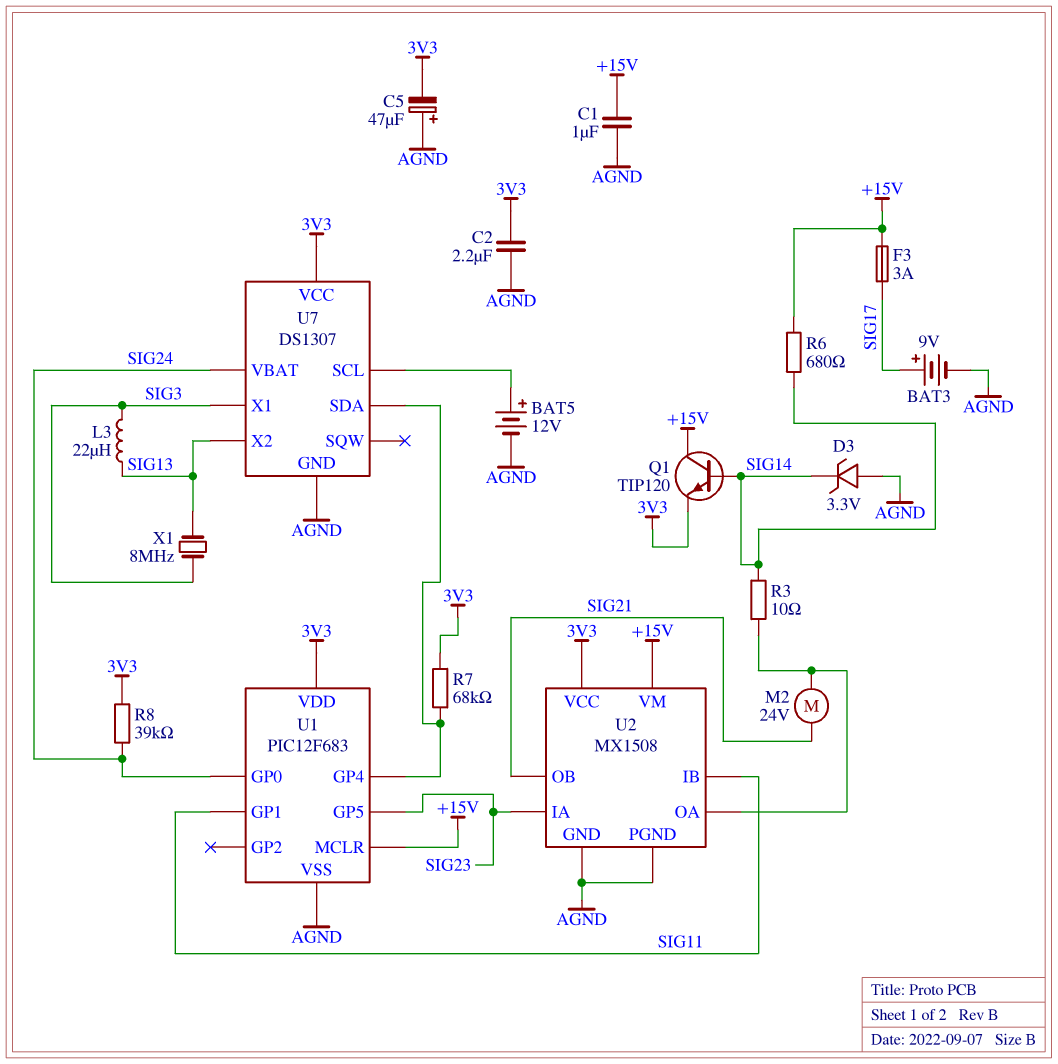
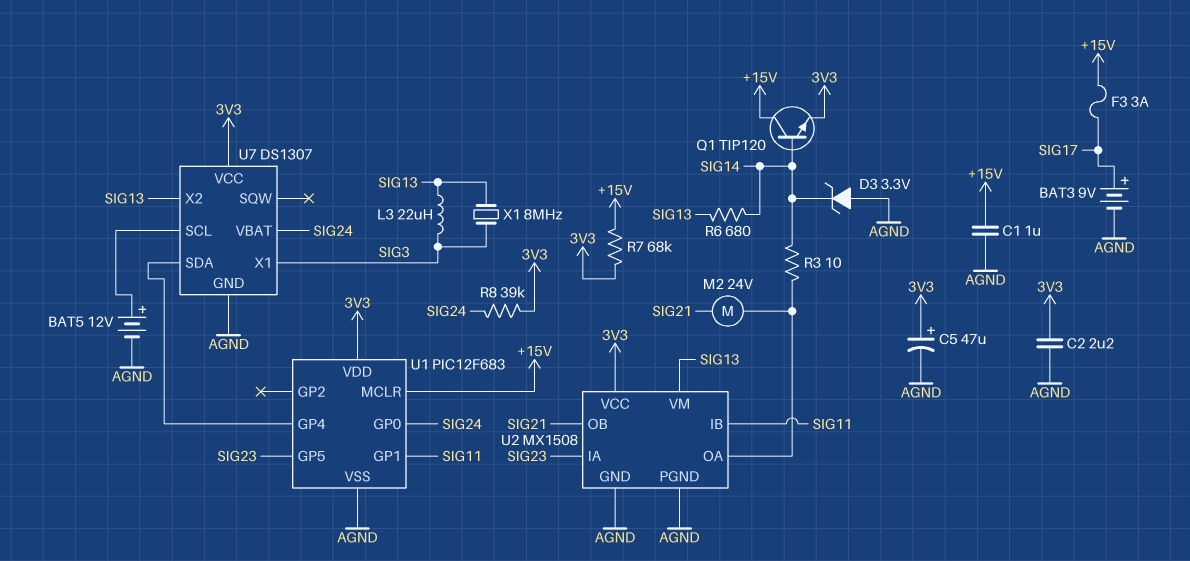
C5: 47uF (plus AGND, minus 3V3) -> 47uF (plus 3V3, minus AGND)
R6: 680 (+15V, SIG14) -> 680 (SIG13, SIG14)
R7: 68k (3V3, U1/GP4) -> 68k (+15V, 3V3)
U2 pin VM: +15V -> SIG13

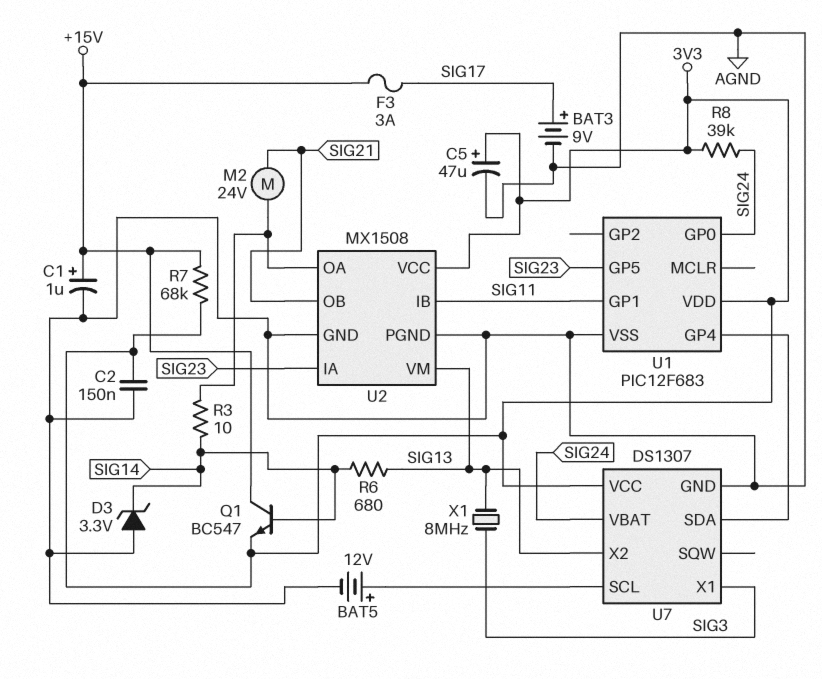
C1: 1uF (+15V, AGND) -> 1uF (plus +15V, minus AGND)
C2: 2.2uF (3V3, AGND) -> 150nF (3V3, AGND)
L3: 22uH (SIG3, SIG13) -> none
Q1: NPN TIP120 (B SIG14, C +15V, E 3V3) -> NPN BC547 (B SIG14, C +15V, E 3V3)
U1 pin MCLR: +15V -> none

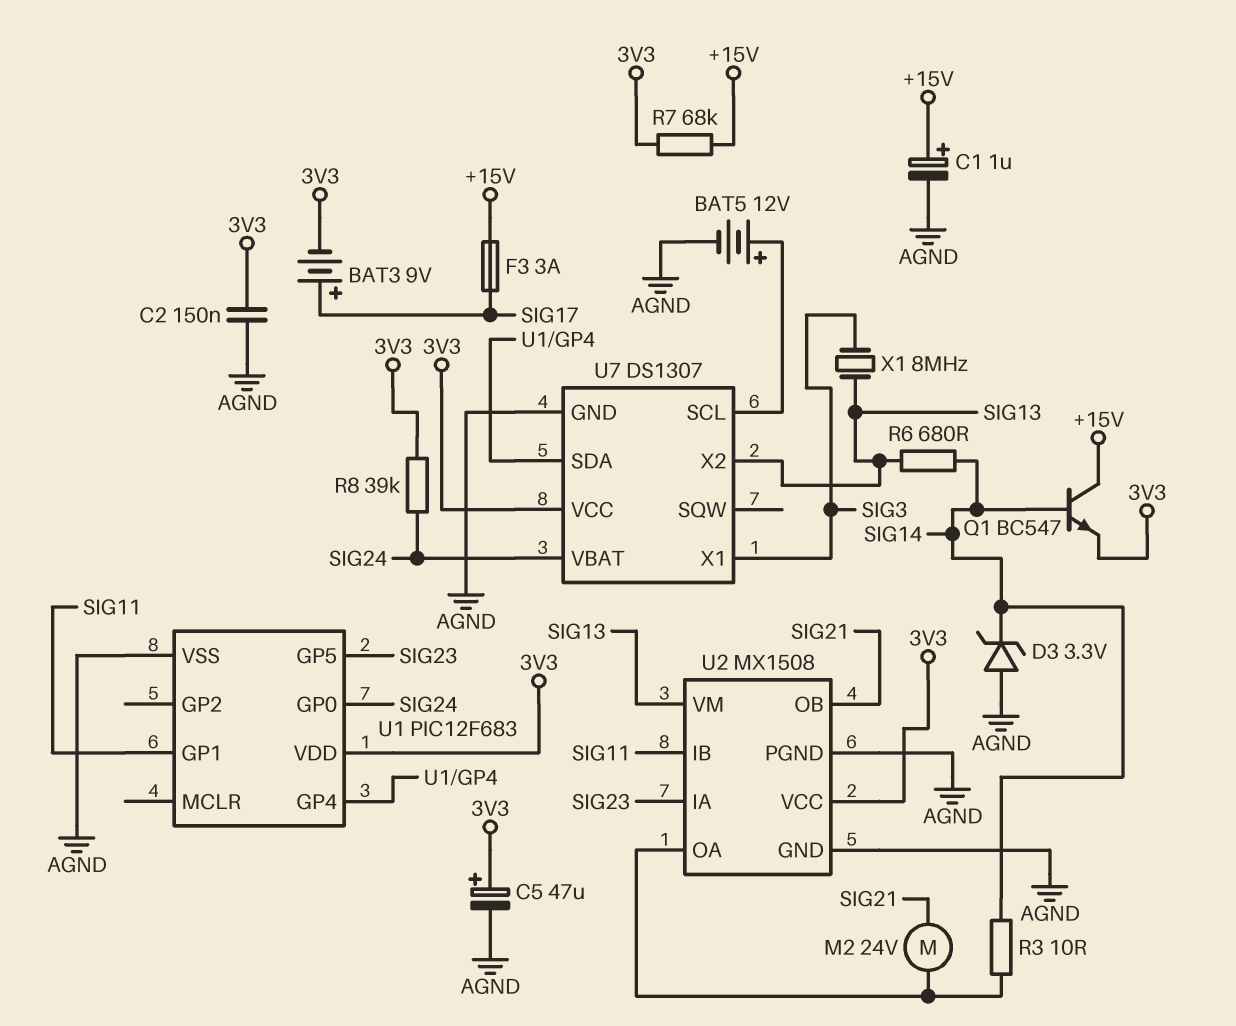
BAT3: 9V (plus SIG17, minus AGND) -> 9V (plus SIG17, minus 3V3)

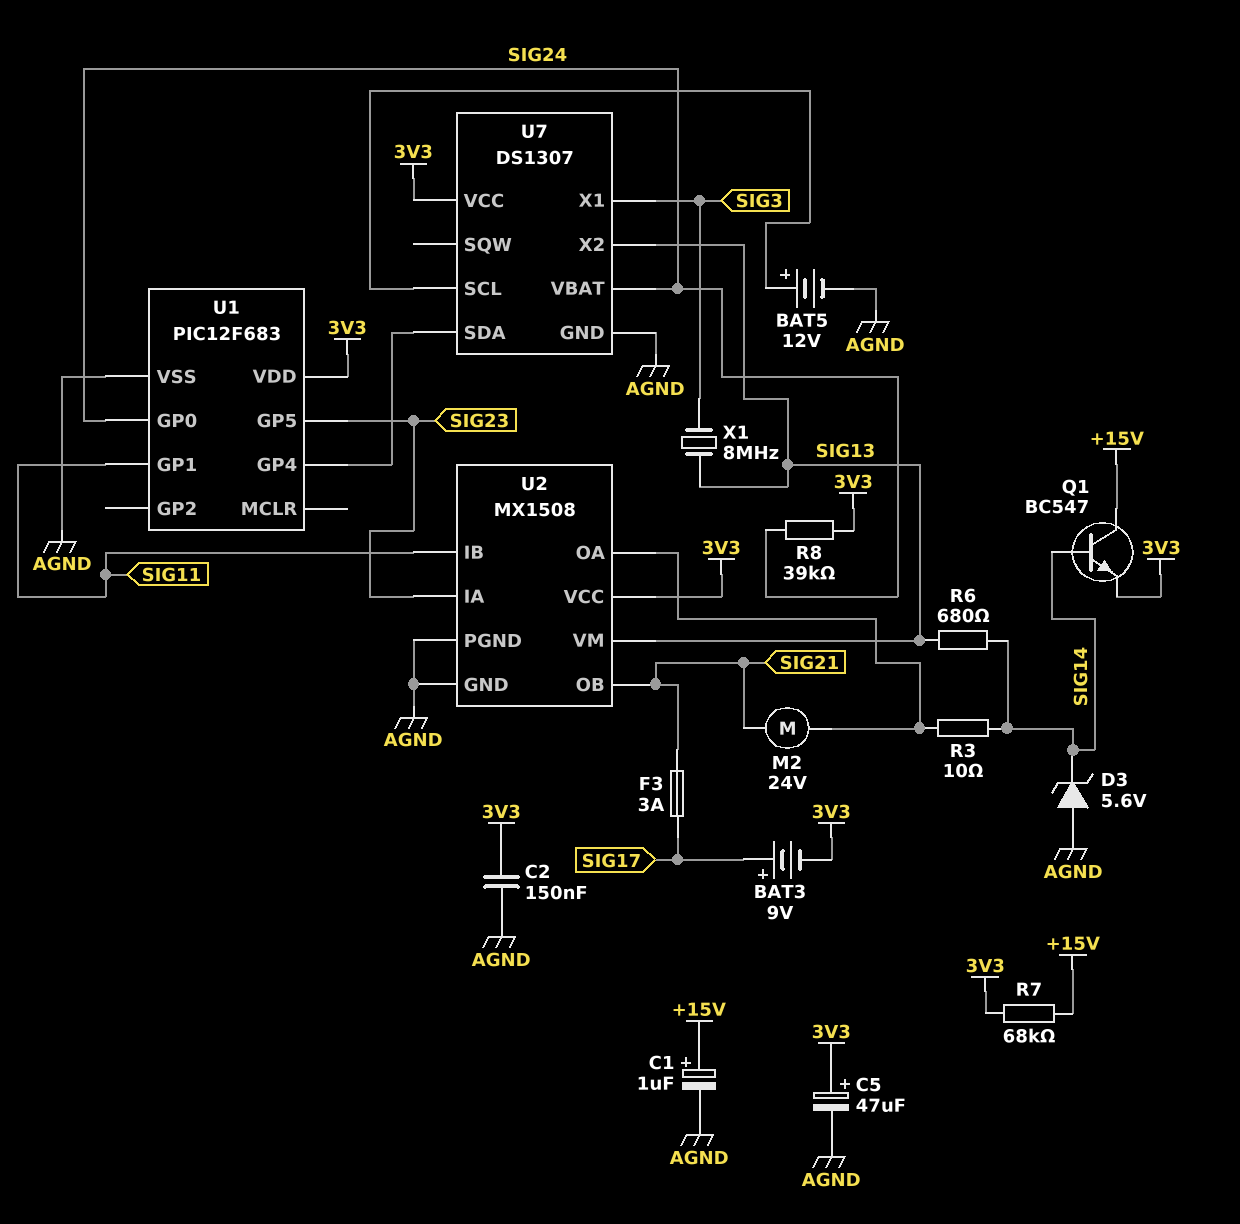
D3: zener 3.3V (A AGND, K SIG14) -> zener 5.6V (A AGND, K SIG14)
F3: 3A (+15V, SIG17) -> 3A (SIG17, SIG21)

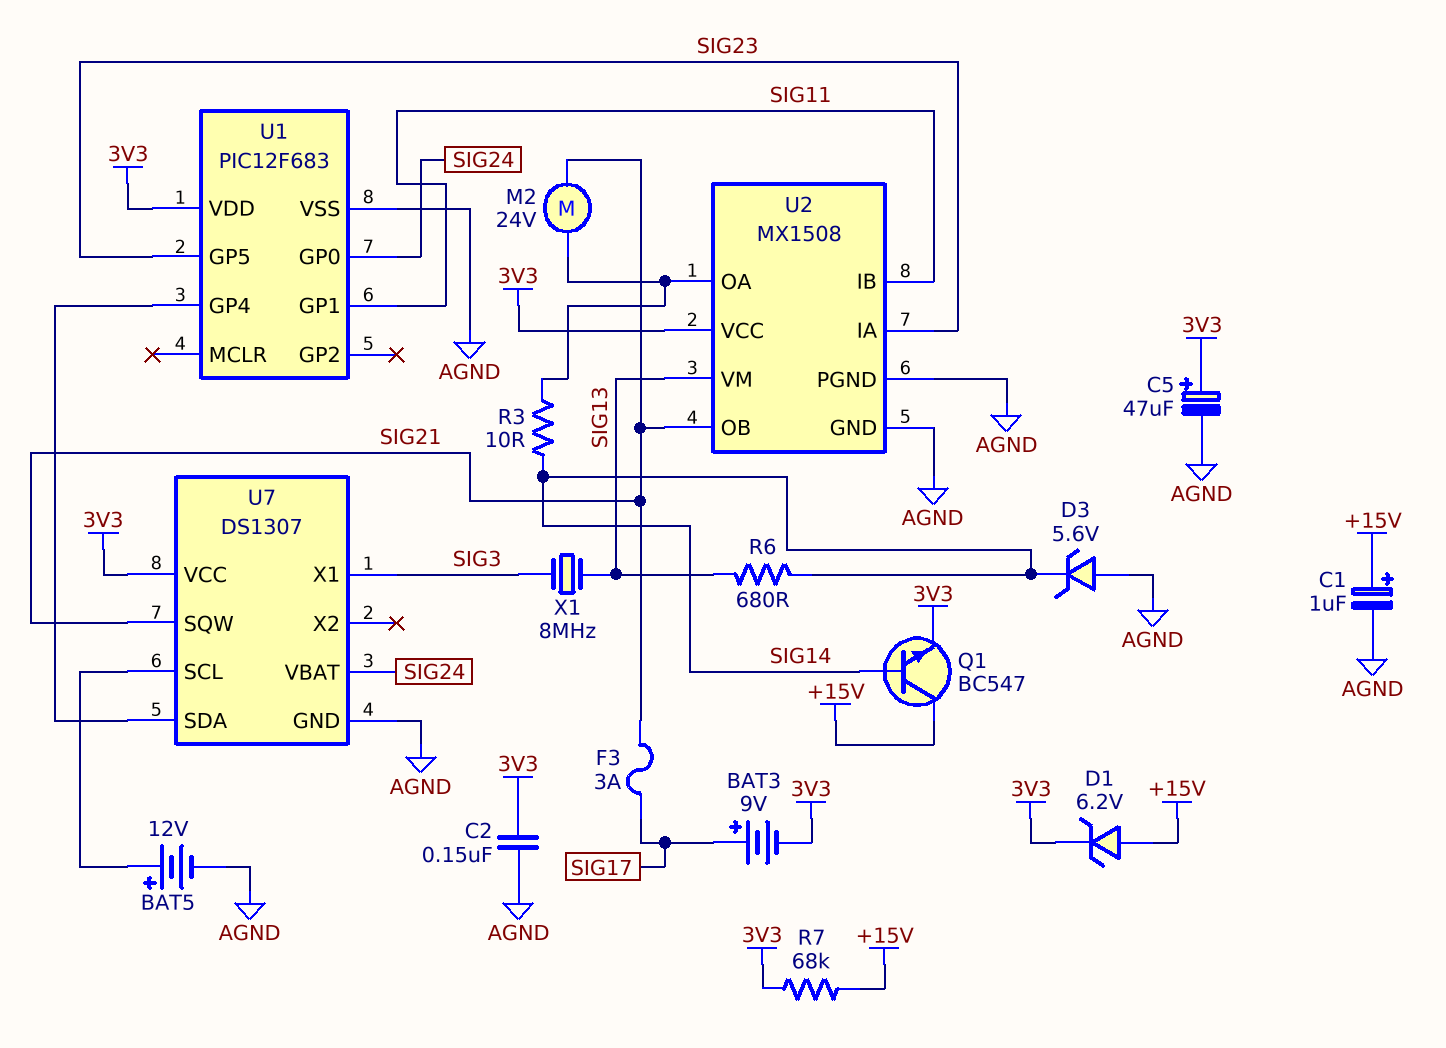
D1: none -> zener 6.2V (A +15V, K 3V3)
R8: 39k (3V3, SIG24) -> none
U7 pin SQW: none -> SIG21
U7 pin X2: SIG13 -> none

